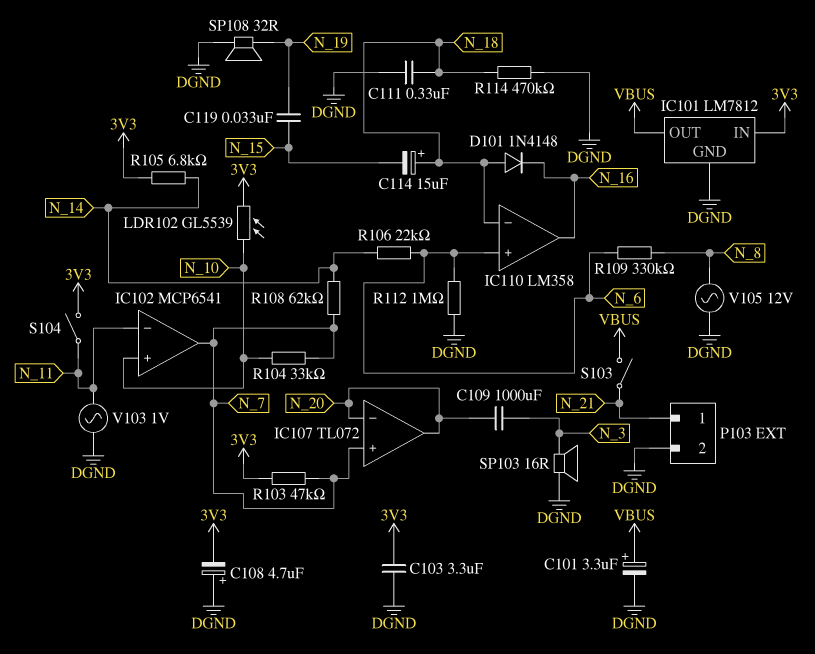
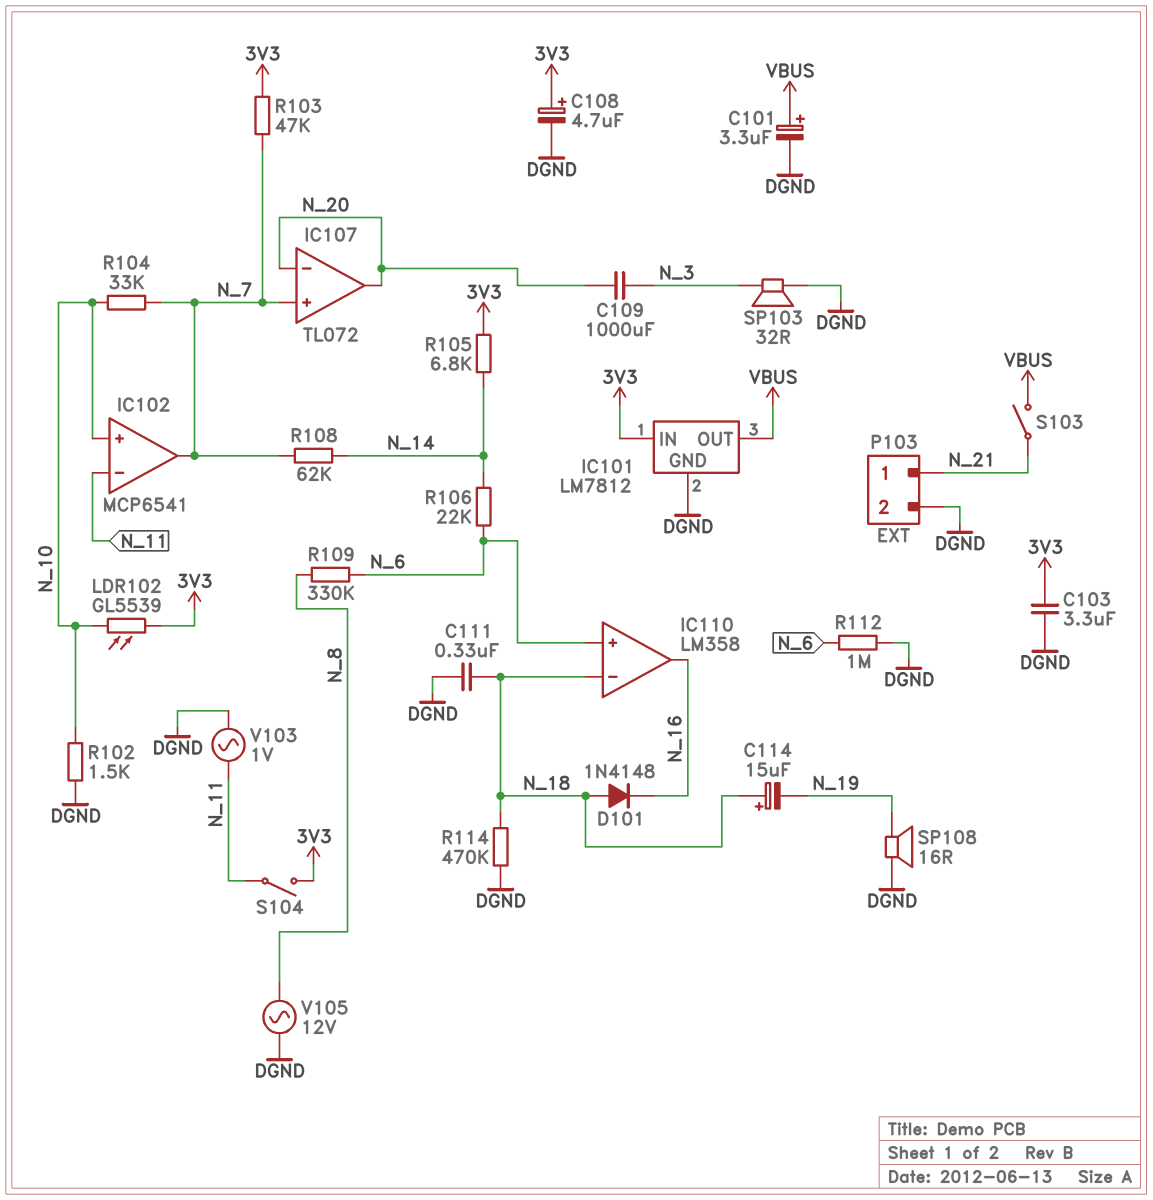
C108: 4.7uF (plus DGND, minus 3V3) -> 4.7uF (plus 3V3, minus DGND)
C114: 15uF (plus N_18, minus N_15) -> 15uF (plus N_18, minus N_19)
C119: 33nF (N_15, N_19) -> none
R102: none -> 1.5k (DGND, N_10)
SP103: speaker 16R (DGND, N_3) -> speaker 32R (DGND, N_3)
SP108: speaker 32R (DGND, N_19) -> speaker 16R (DGND, N_19)

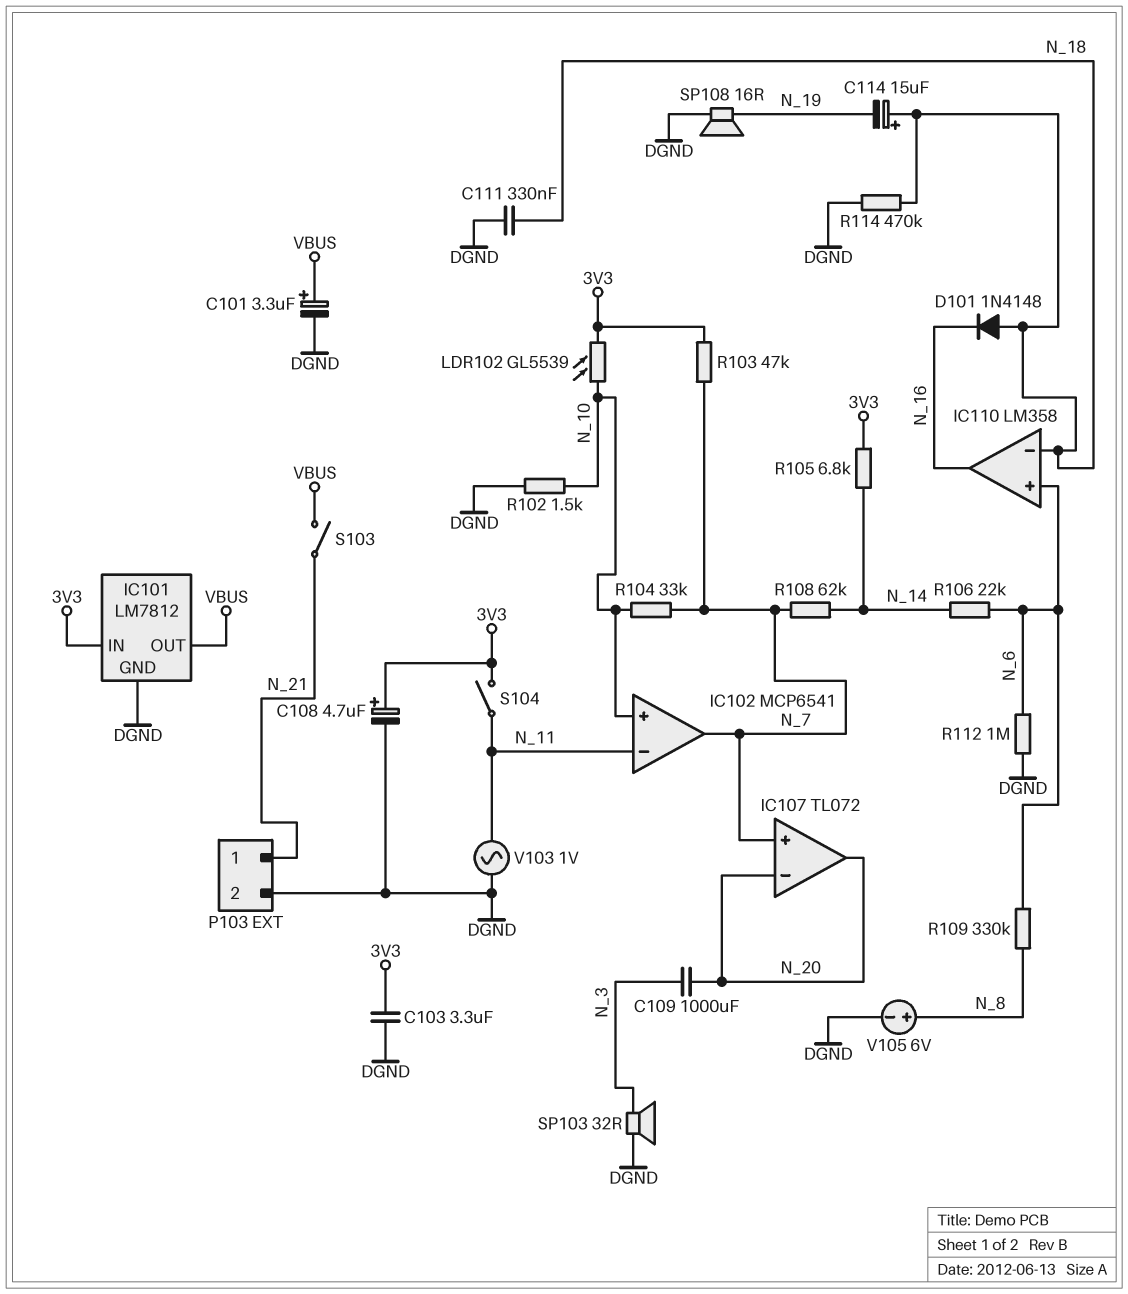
V105: AC 12V (DGND, N_8) -> 6V (plus N_8, minus DGND)

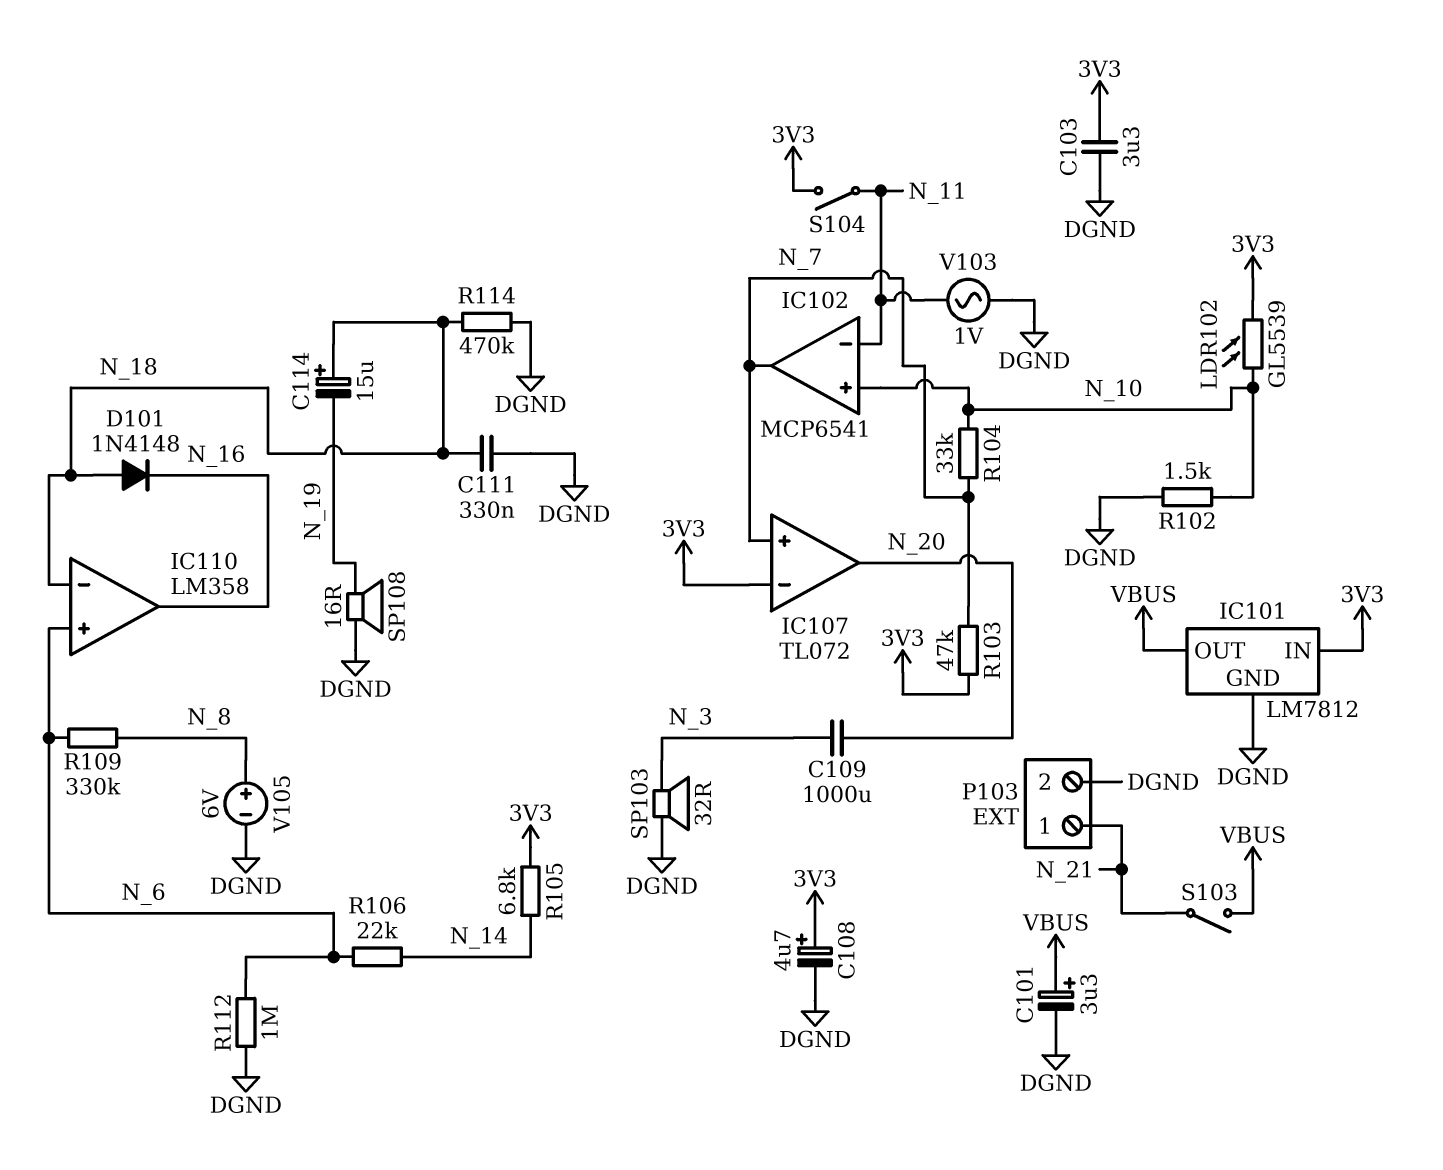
IC107 pin in-: N_20 -> 3V3
R108: 62k (N_7, N_14) -> none

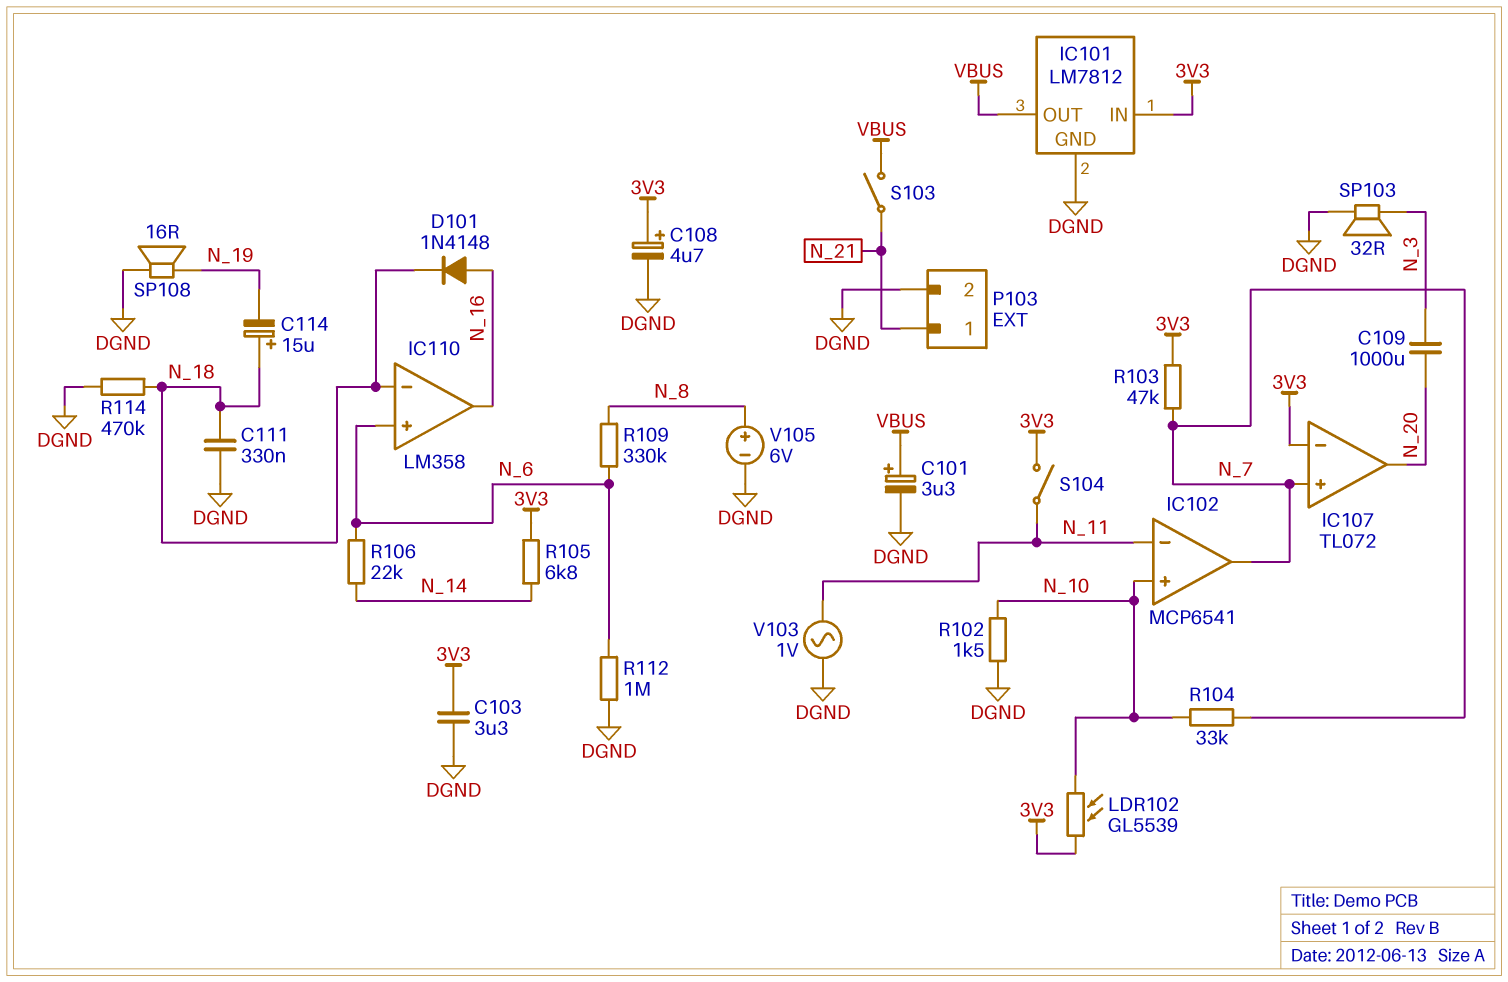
D101: diode 1N4148 (A N_18, K N_16) -> diode 1N4148 (A N_16, K N_18)

